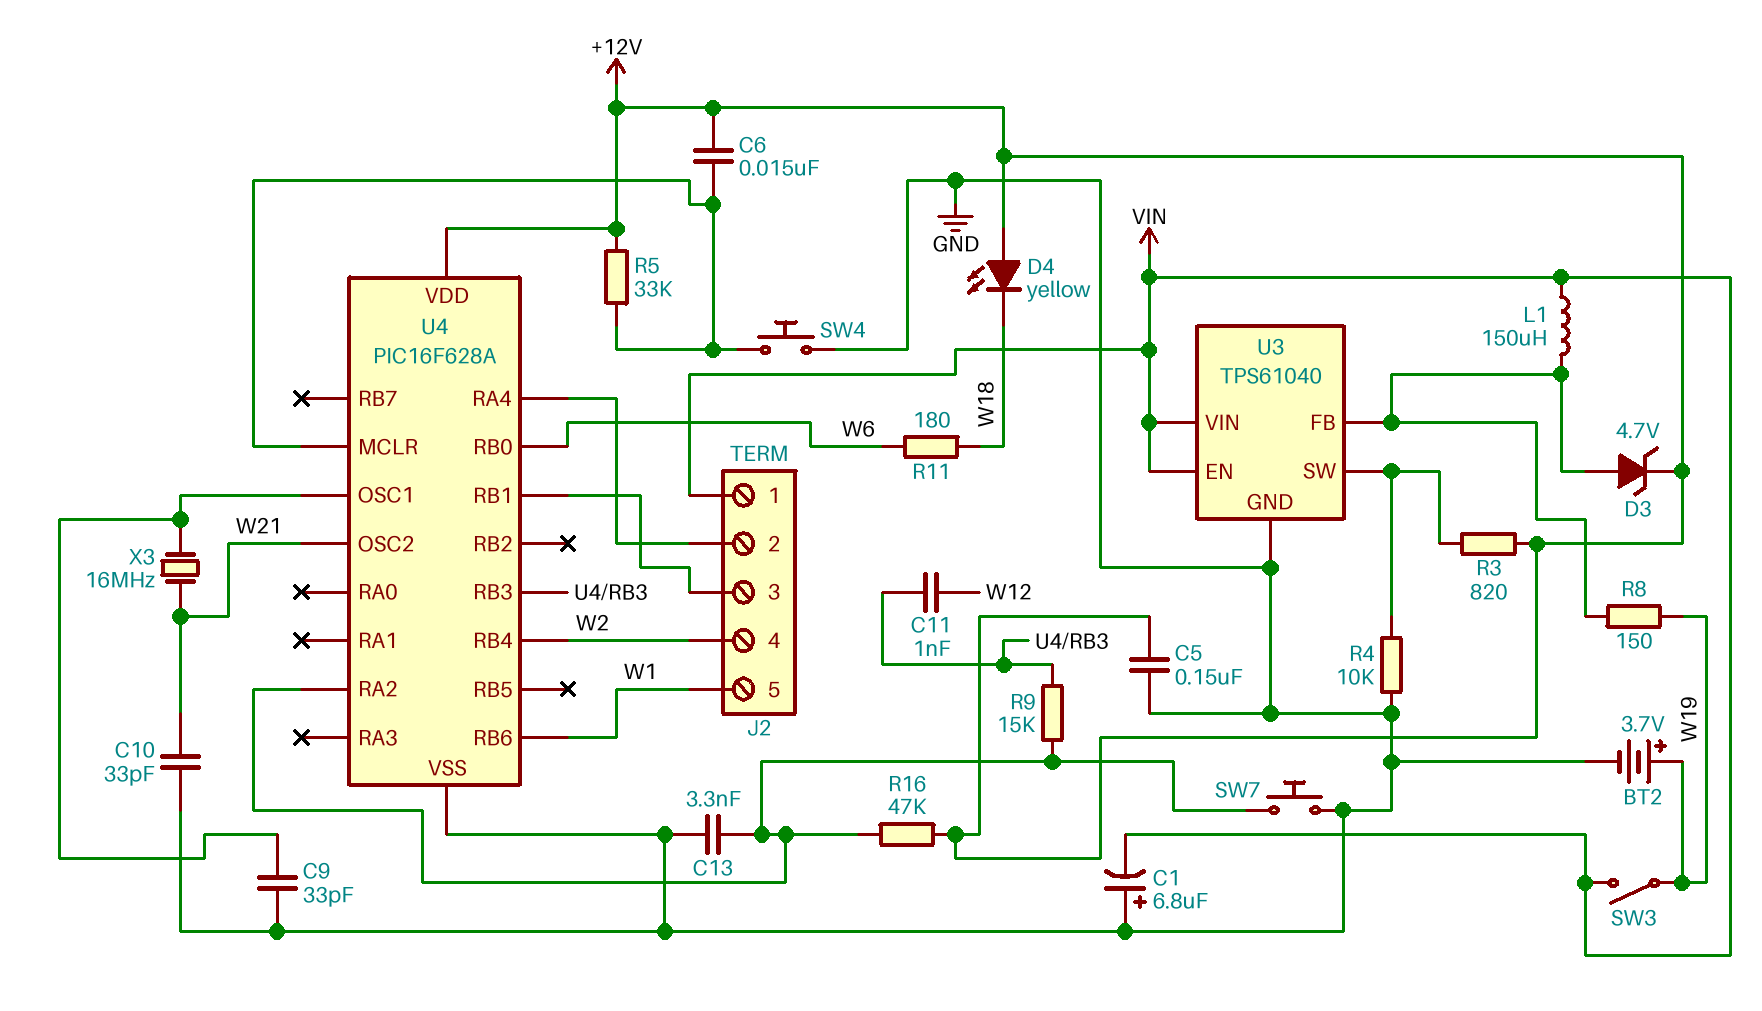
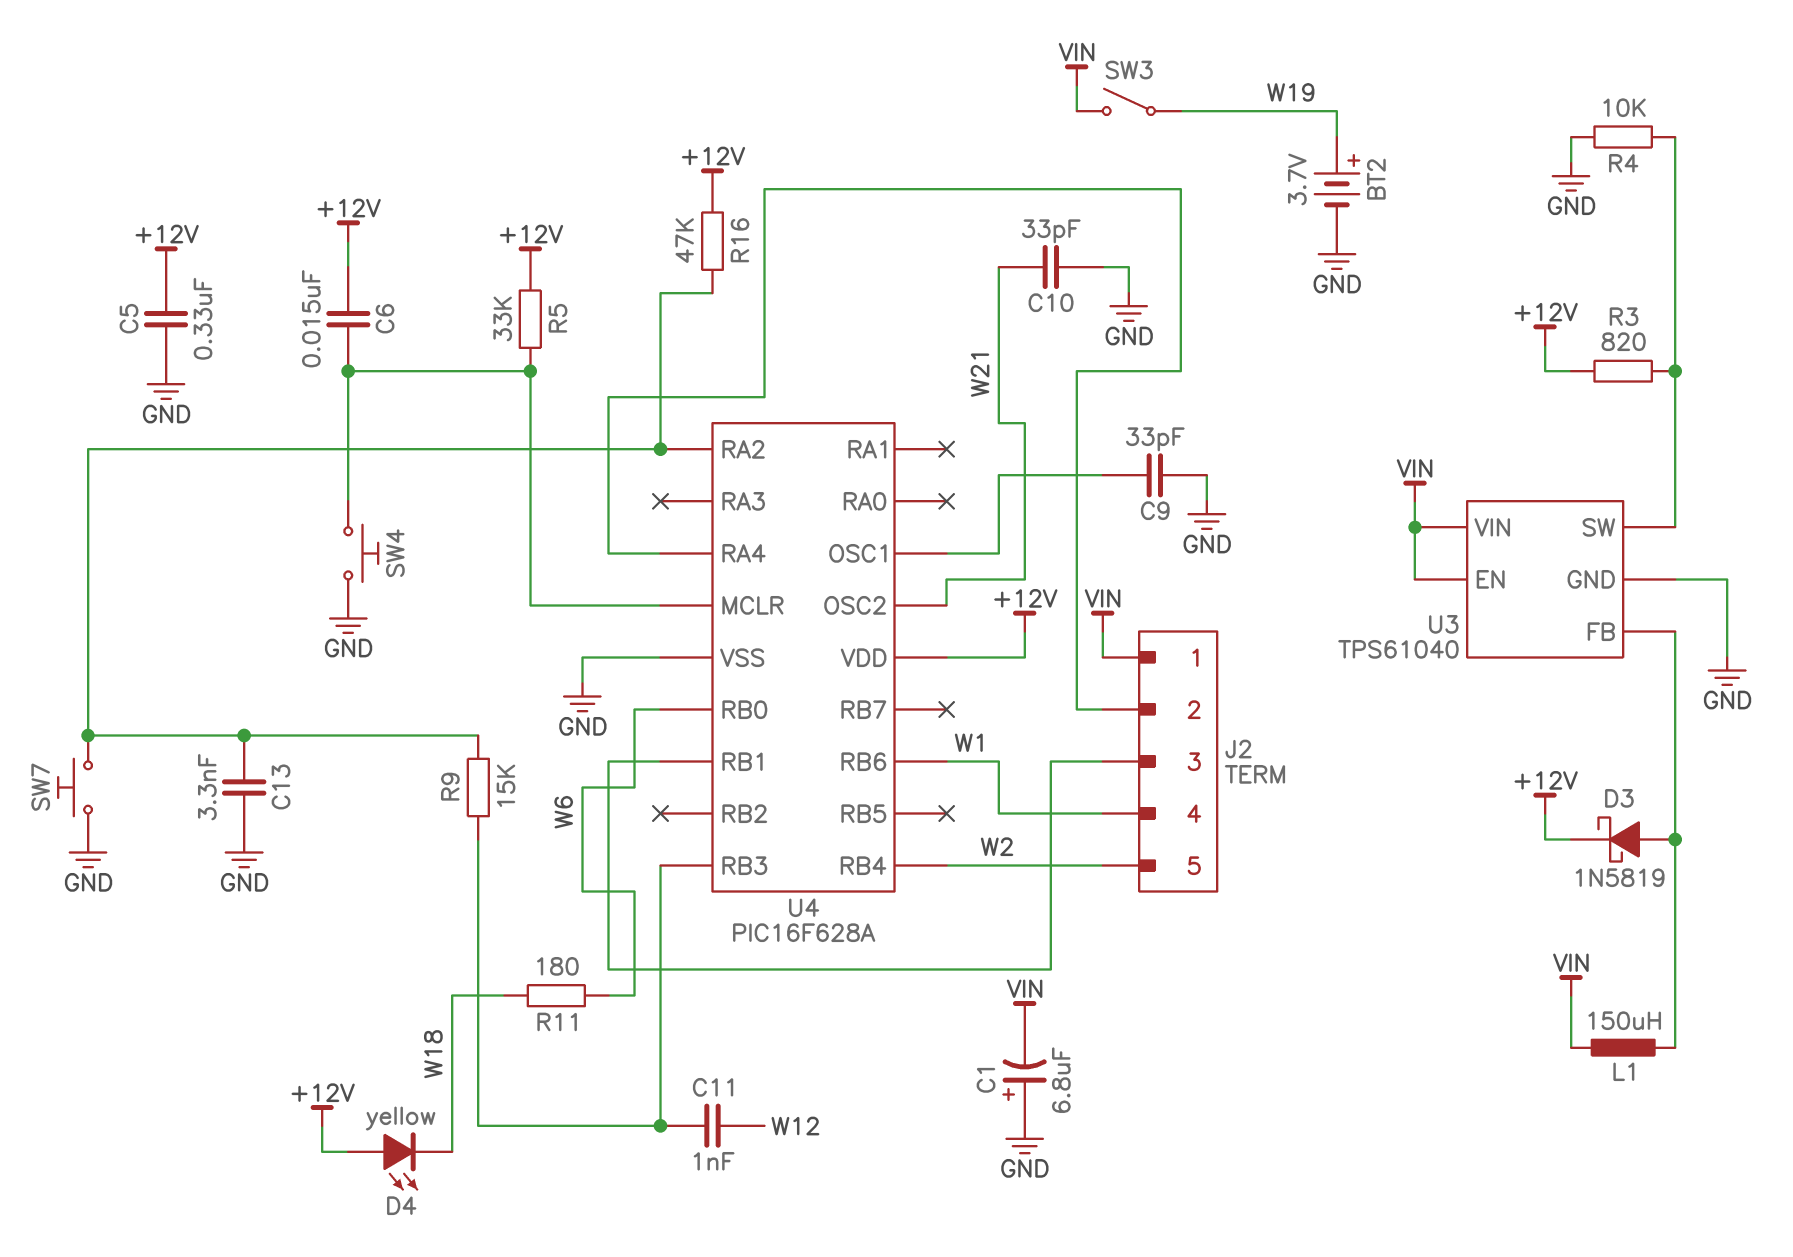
C5: 150nF (+12V, GND) -> 330nF (+12V, GND)
D3: zener 4.7V (A U3/FB, K +12V) -> schottky 1N5819 (A U3/FB, K +12V)
J2 pin 4: W2 -> W1
J2 pin 5: W1 -> W2
R8: 150 (U3/FB, W19) -> none
X3: 16MHz (U4/OSC1, W21) -> none

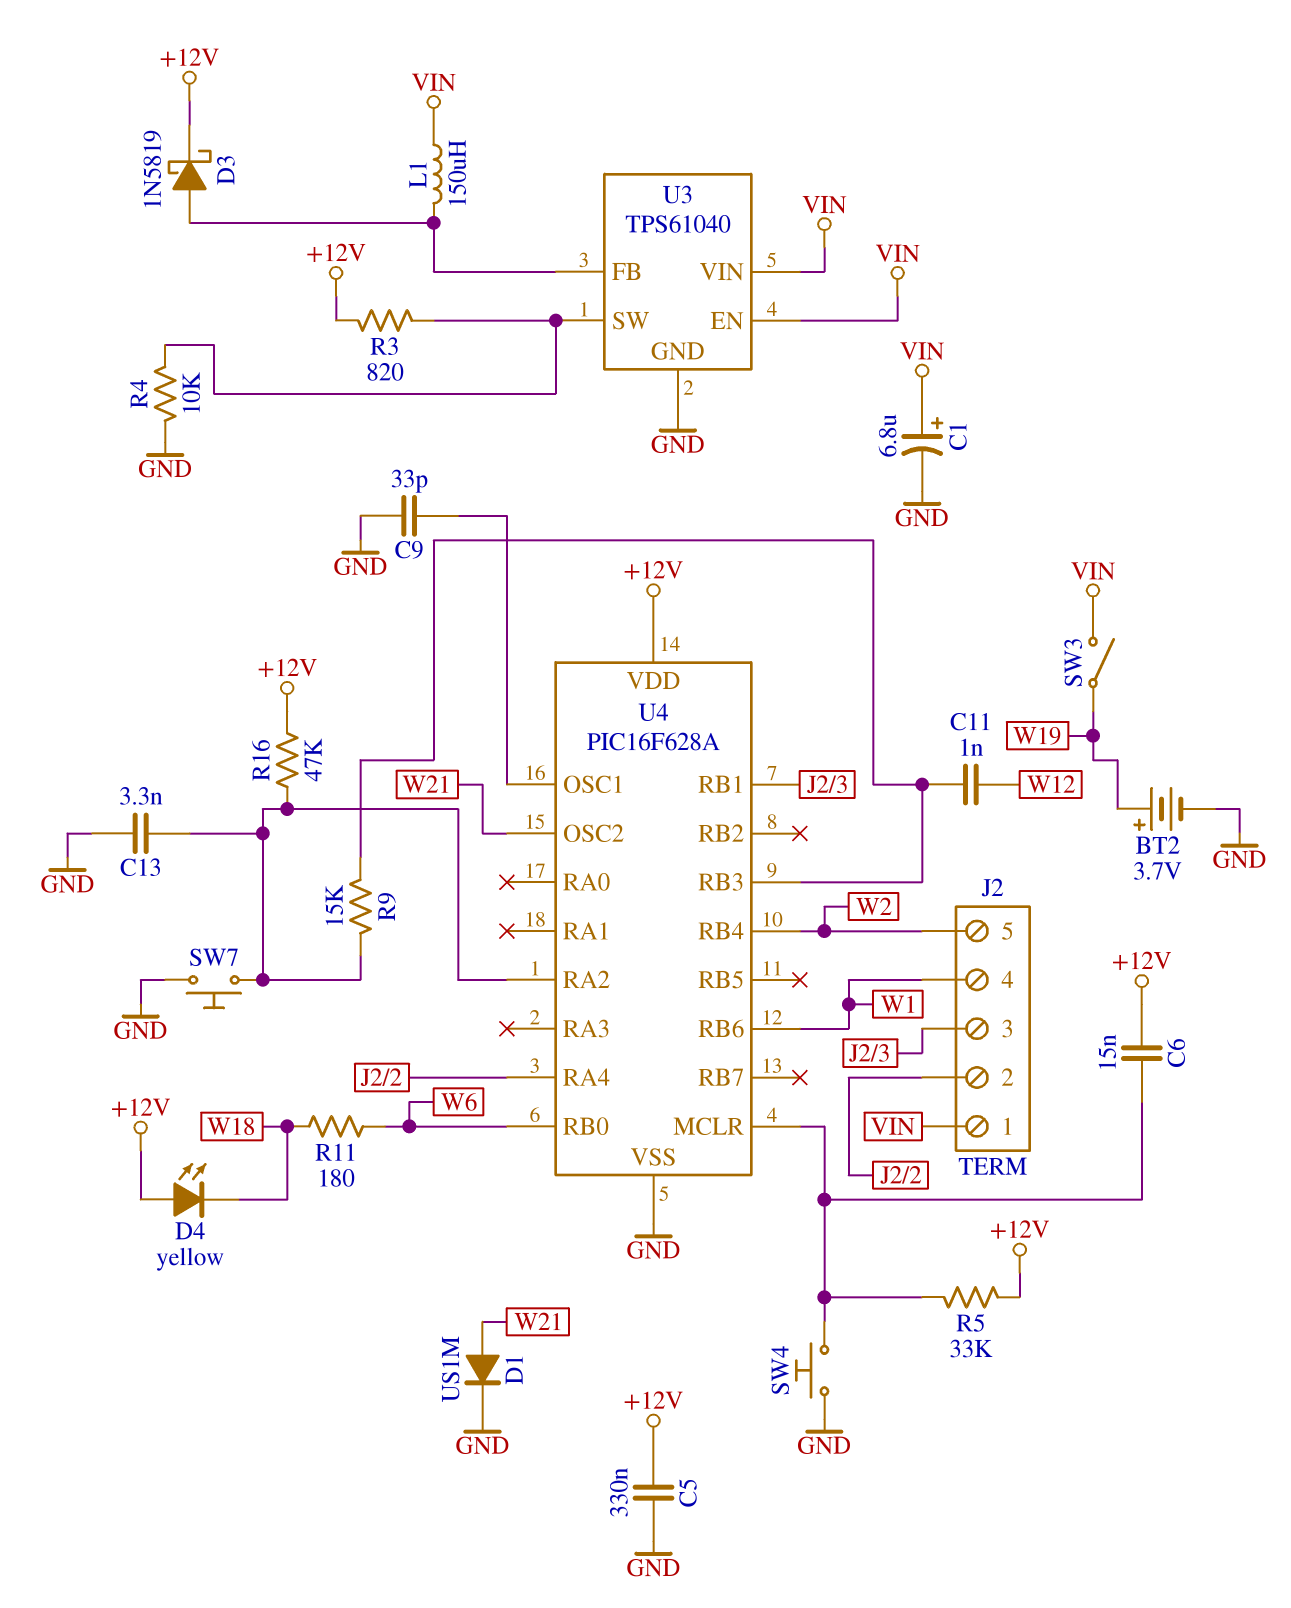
C1: 6.8uF (plus GND, minus VIN) -> 6.8uF (plus VIN, minus GND)
C10: 33pF (GND, W21) -> none
D1: none -> diode US1M (A W21, K GND)

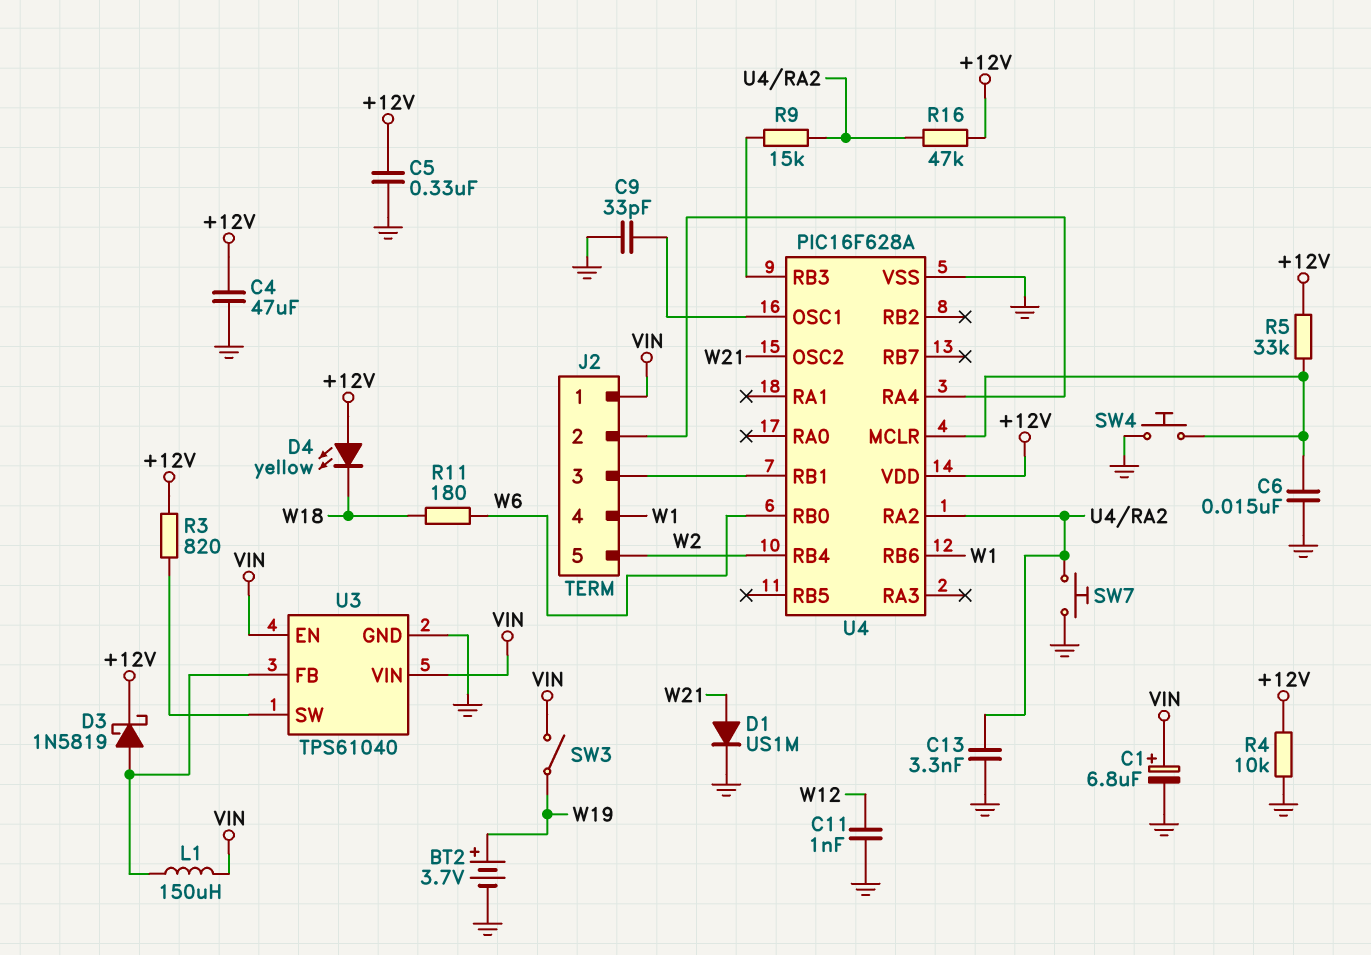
C4: none -> 47uF (+12V, GND)
C6: 15nF (+12V, U4/MCLR) -> 15nF (GND, U4/MCLR)
C11: 1nF (U4/RB3, W12) -> 1nF (GND, W12)
R4: 10k (GND, U3/SW) -> 10k (+12V, GND)

